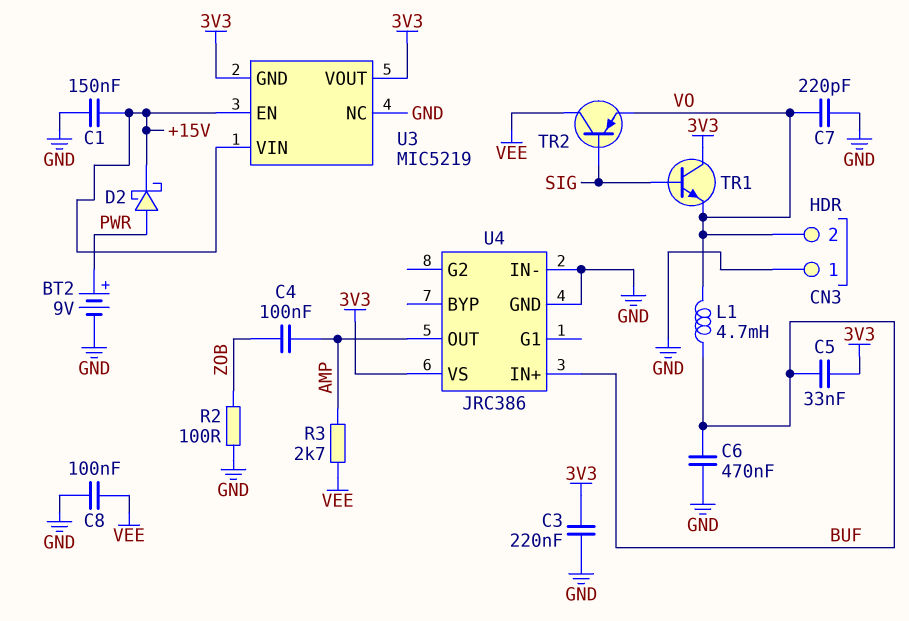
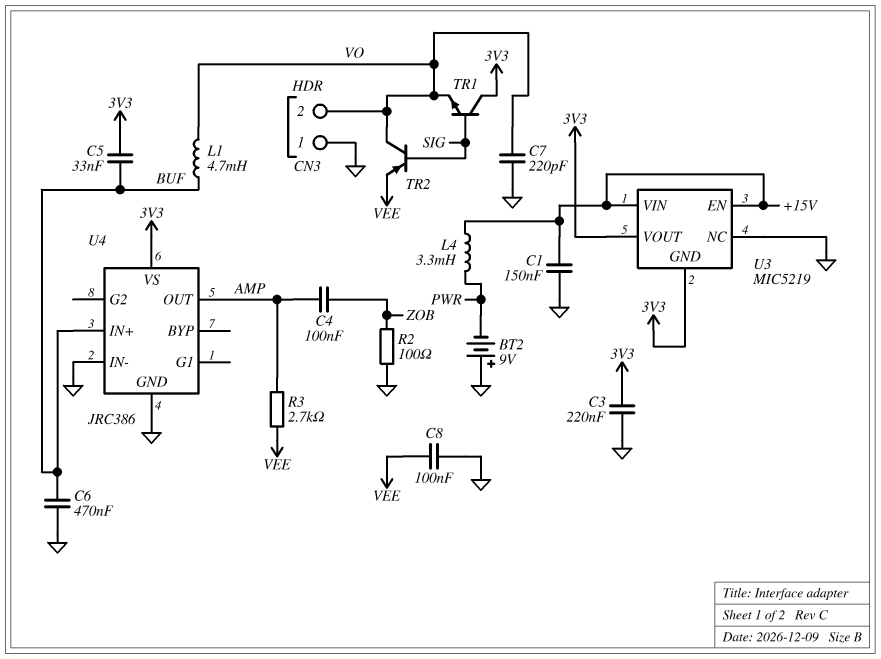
BT2: 9V (plus PWR, minus GND) -> 9V (plus GND, minus PWR)
D2: schottky (A PWR, K +15V) -> none
L4: none -> 3.3mH (+15V, PWR)
TR2: PNP (B SIG, C VEE, E VO) -> PNP (B SIG, C VO, E VEE)

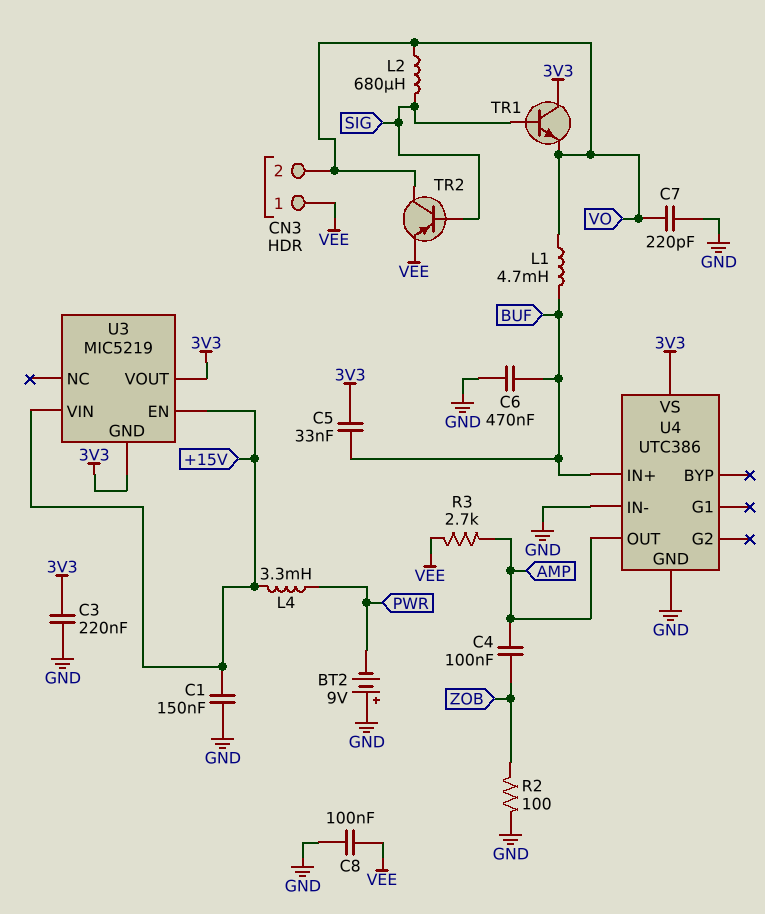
CN3 pin 1: GND -> VEE
L2: none -> 680uH (SIG, VO)
U3 pin NC: GND -> none
U4: JRC386 -> UTC386

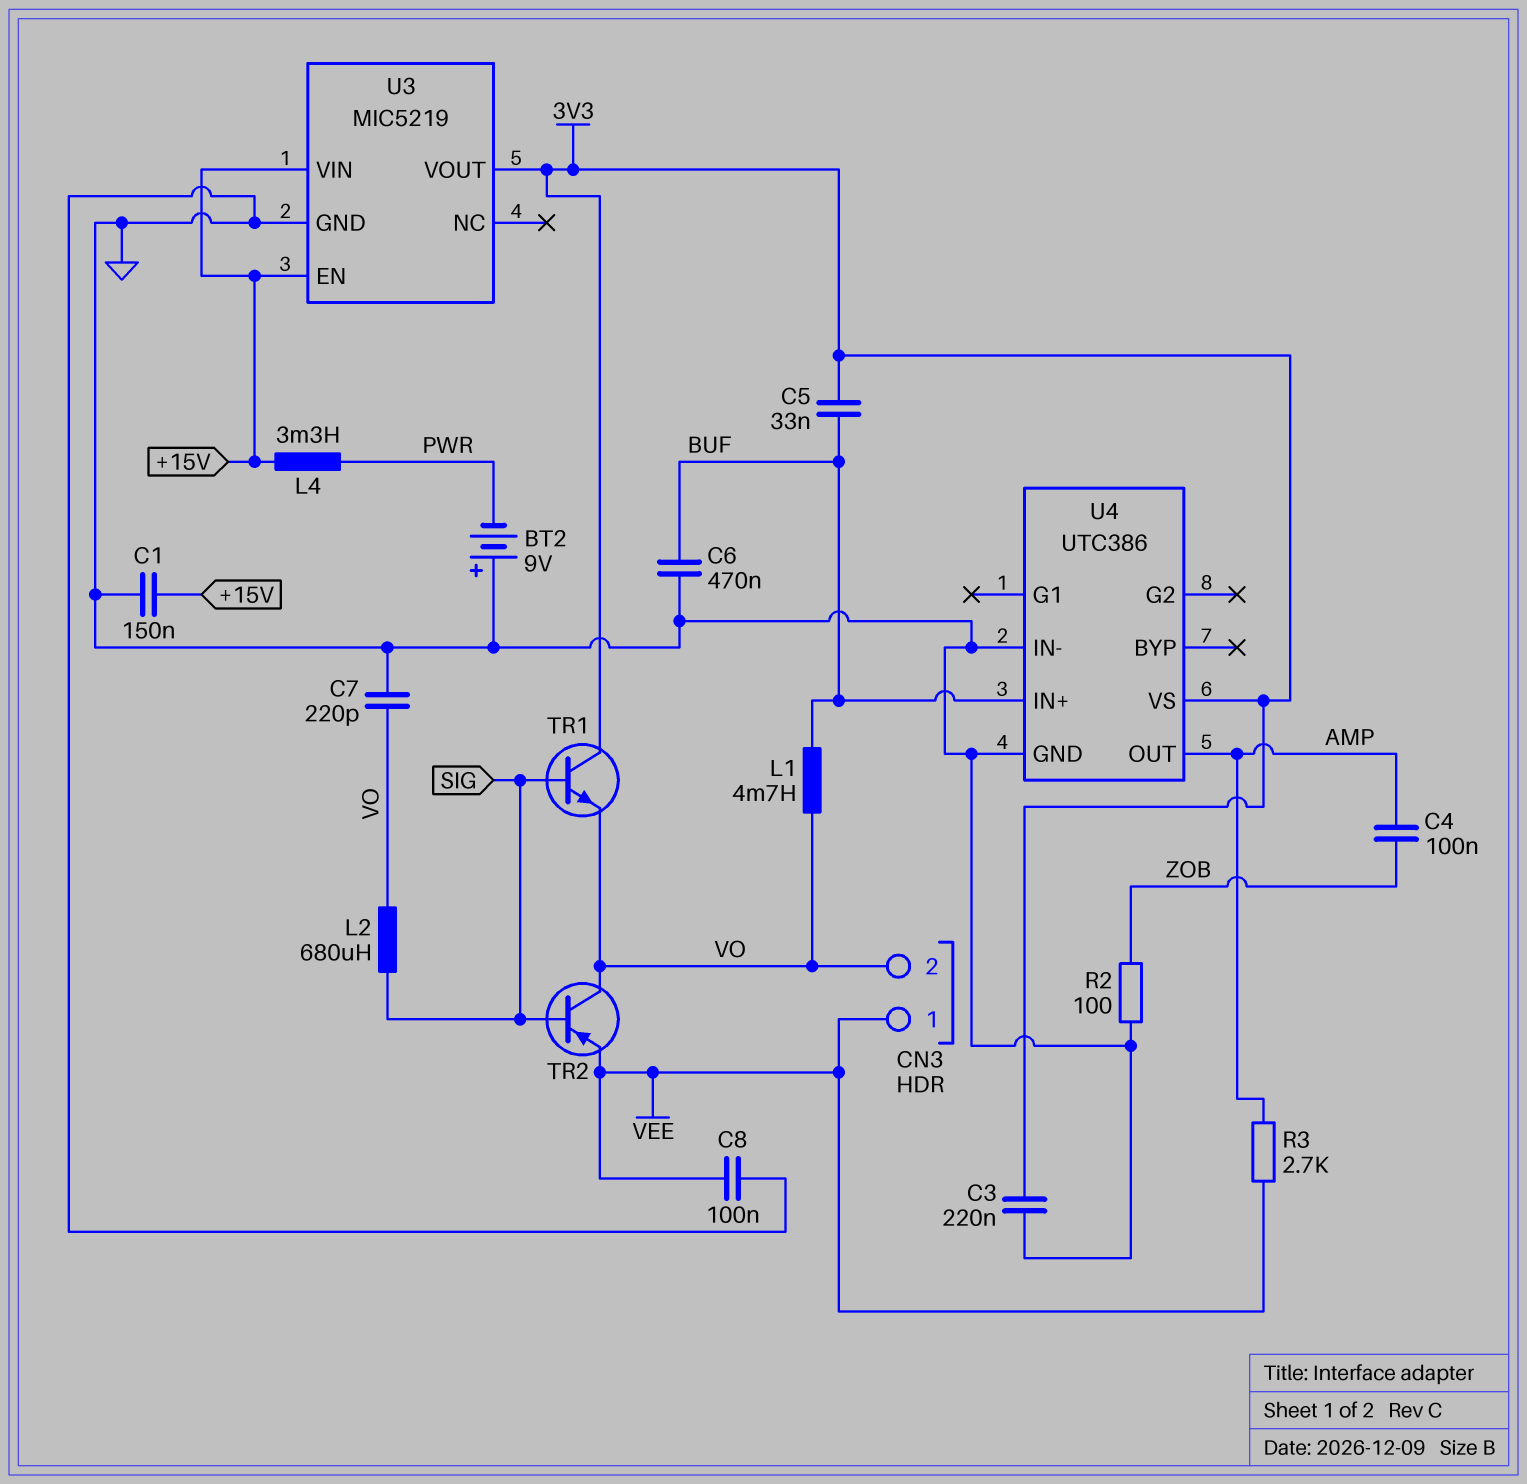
U3 pin GND: 3V3 -> GND

